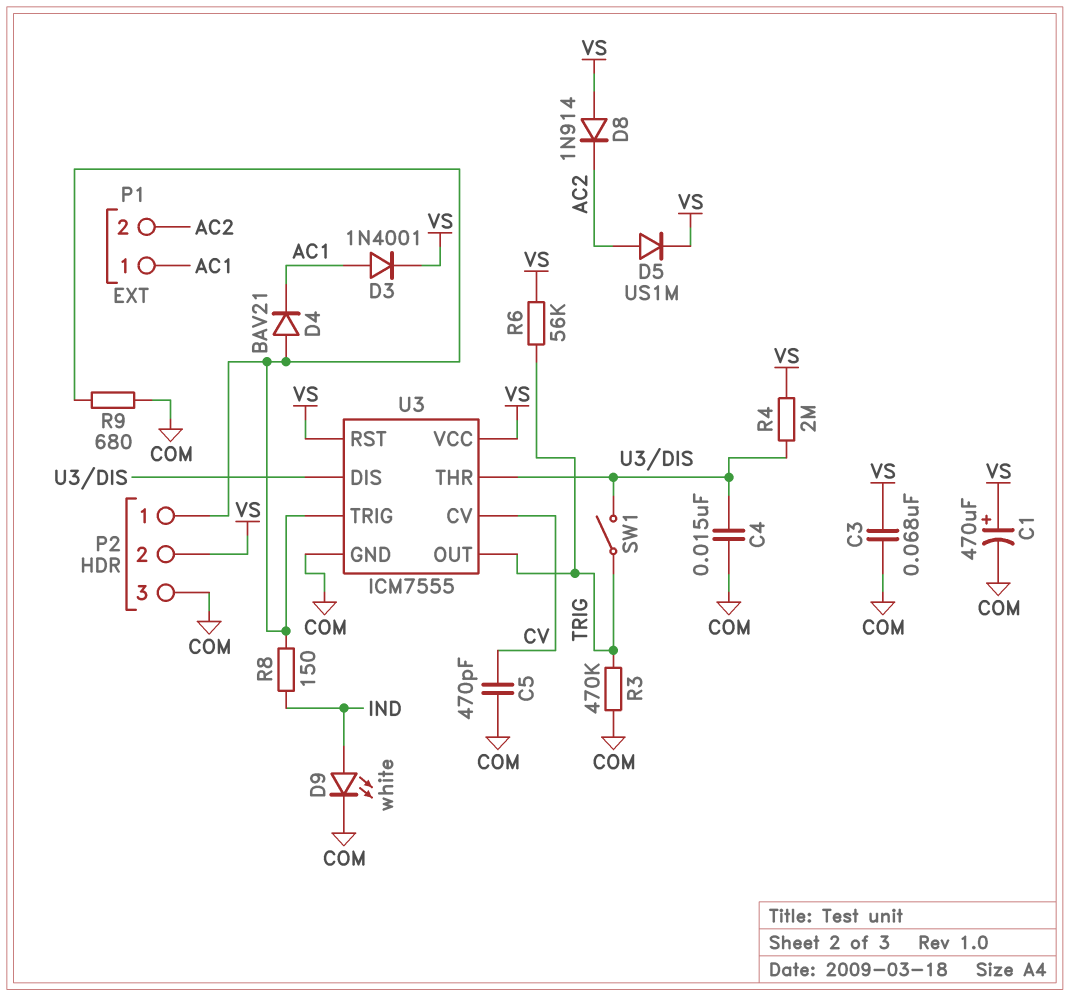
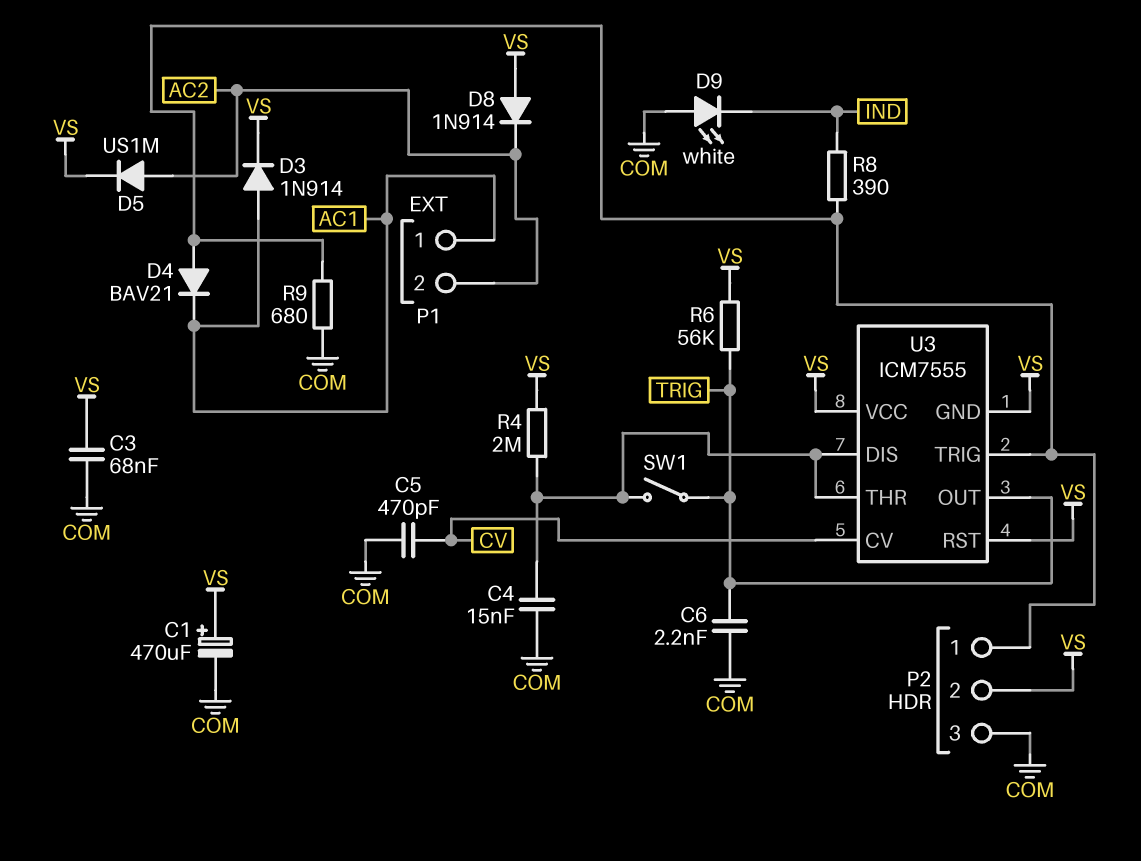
C6: none -> 2.2nF (COM, TRIG)
D3: diode 1N4001 (A AC1, K VS) -> diode 1N914 (A AC1, K VS)
D9: LED white (A IND, K COM) -> LED white (A COM, K IND)
R3: 470k (COM, TRIG) -> none
R8: 150 (IND, P2/1) -> 390 (IND, P2/1)
U3 pin GND: COM -> VS

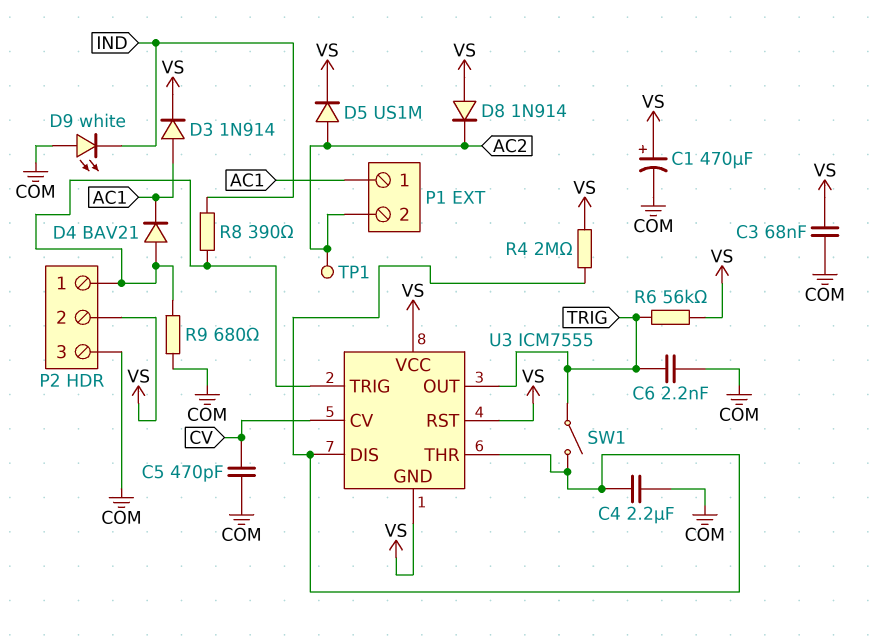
C4: 15nF (COM, U3/DIS) -> 2.2uF (COM, U3/DIS)
TP1: none -> test point (AC2)

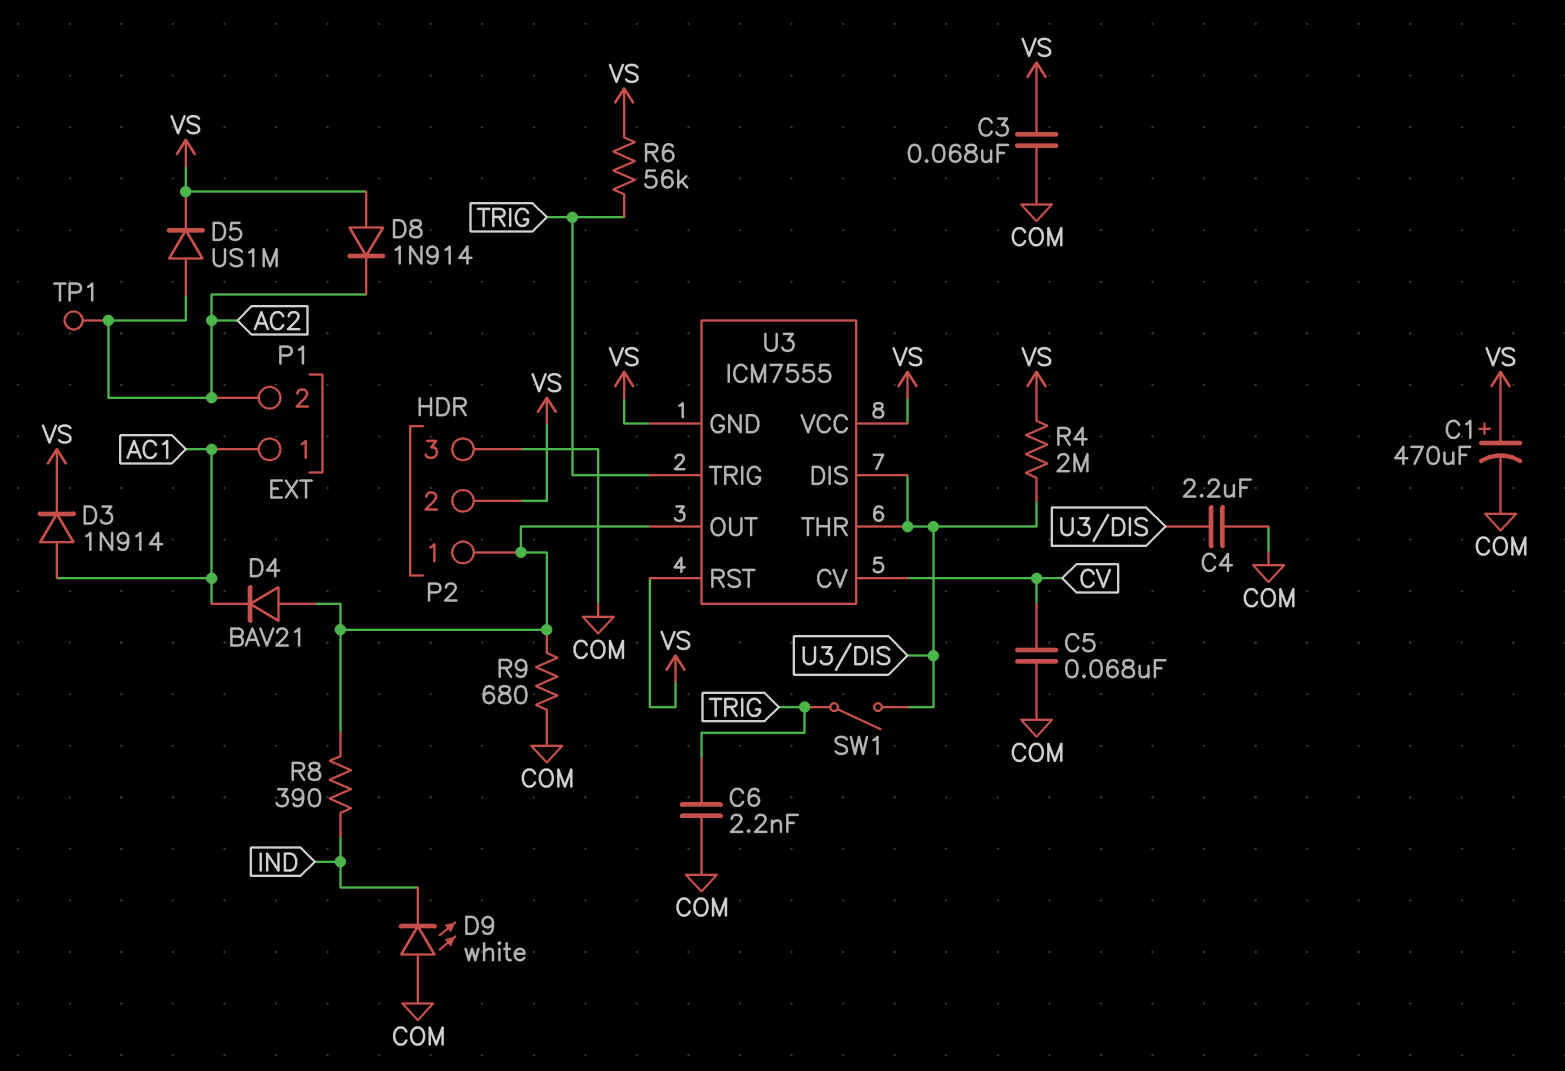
C5: 470pF (COM, CV) -> 68nF (COM, CV)
U3 pin OUT: TRIG -> P2/1
U3 pin TRIG: P2/1 -> TRIG

